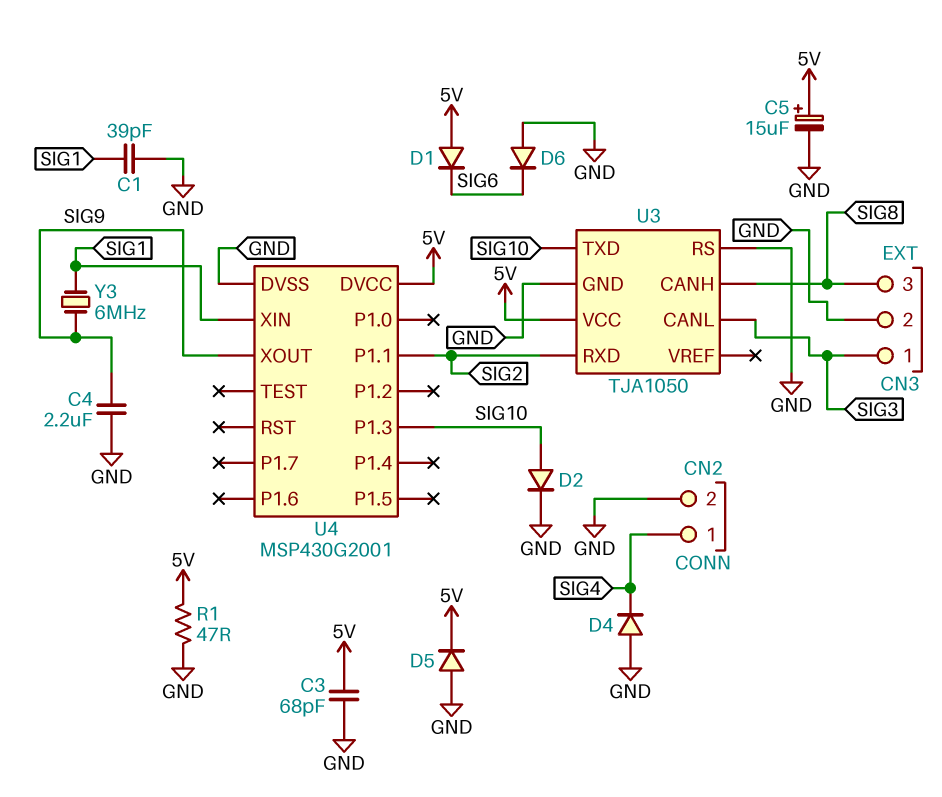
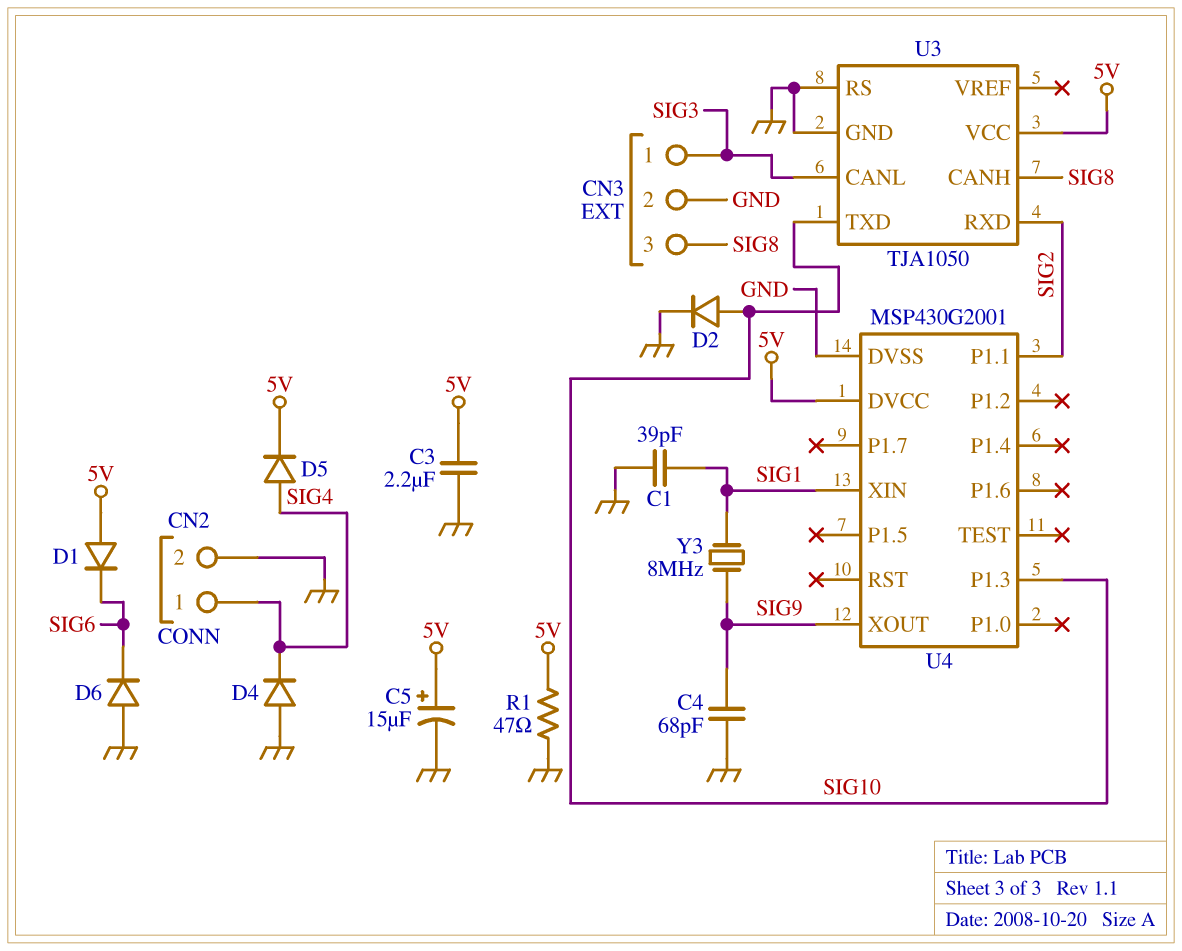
C3: 68pF (5V, GND) -> 2.2uF (5V, GND)
C4: 2.2uF (GND, SIG9) -> 68pF (GND, SIG9)
D5: diode (A GND, K 5V) -> diode (A SIG4, K 5V)
Y3: 6MHz (SIG1, SIG9) -> 8MHz (SIG1, SIG9)

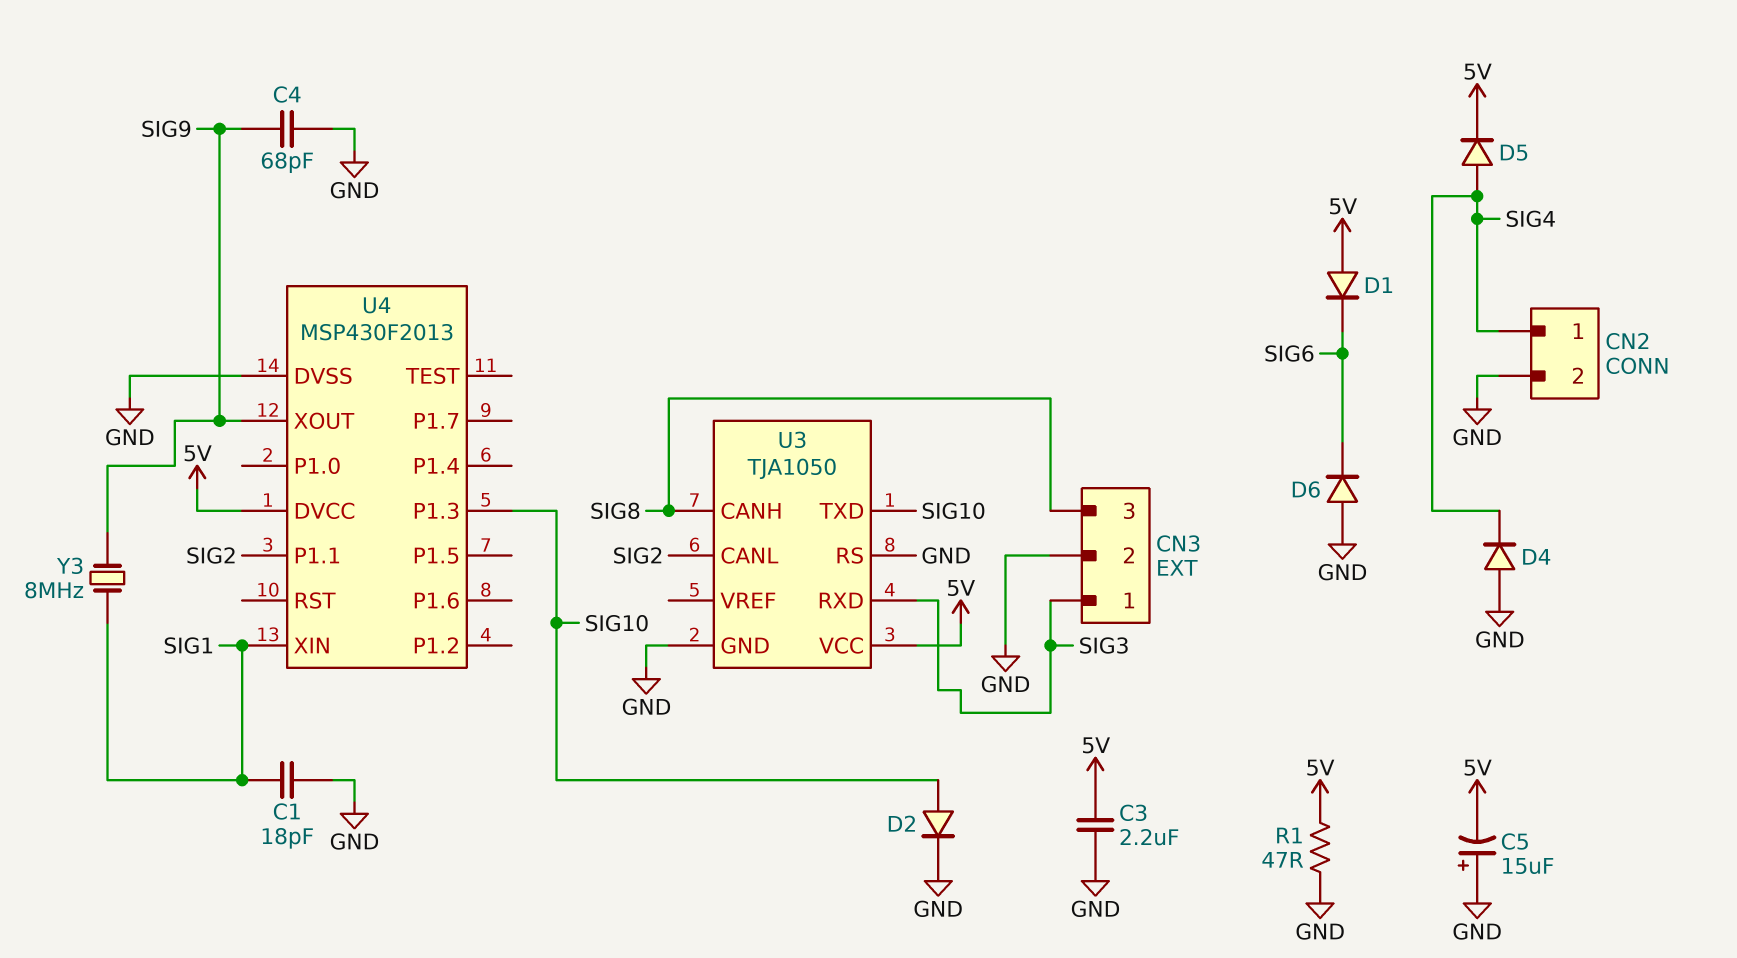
C1: 39pF (GND, SIG1) -> 18pF (GND, SIG1)
C5: 15uF (plus 5V, minus GND) -> 15uF (plus GND, minus 5V)
U3 pin CANL: SIG3 -> SIG2
U3 pin RXD: SIG2 -> SIG3
U4: MSP430G2001 -> MSP430F2013

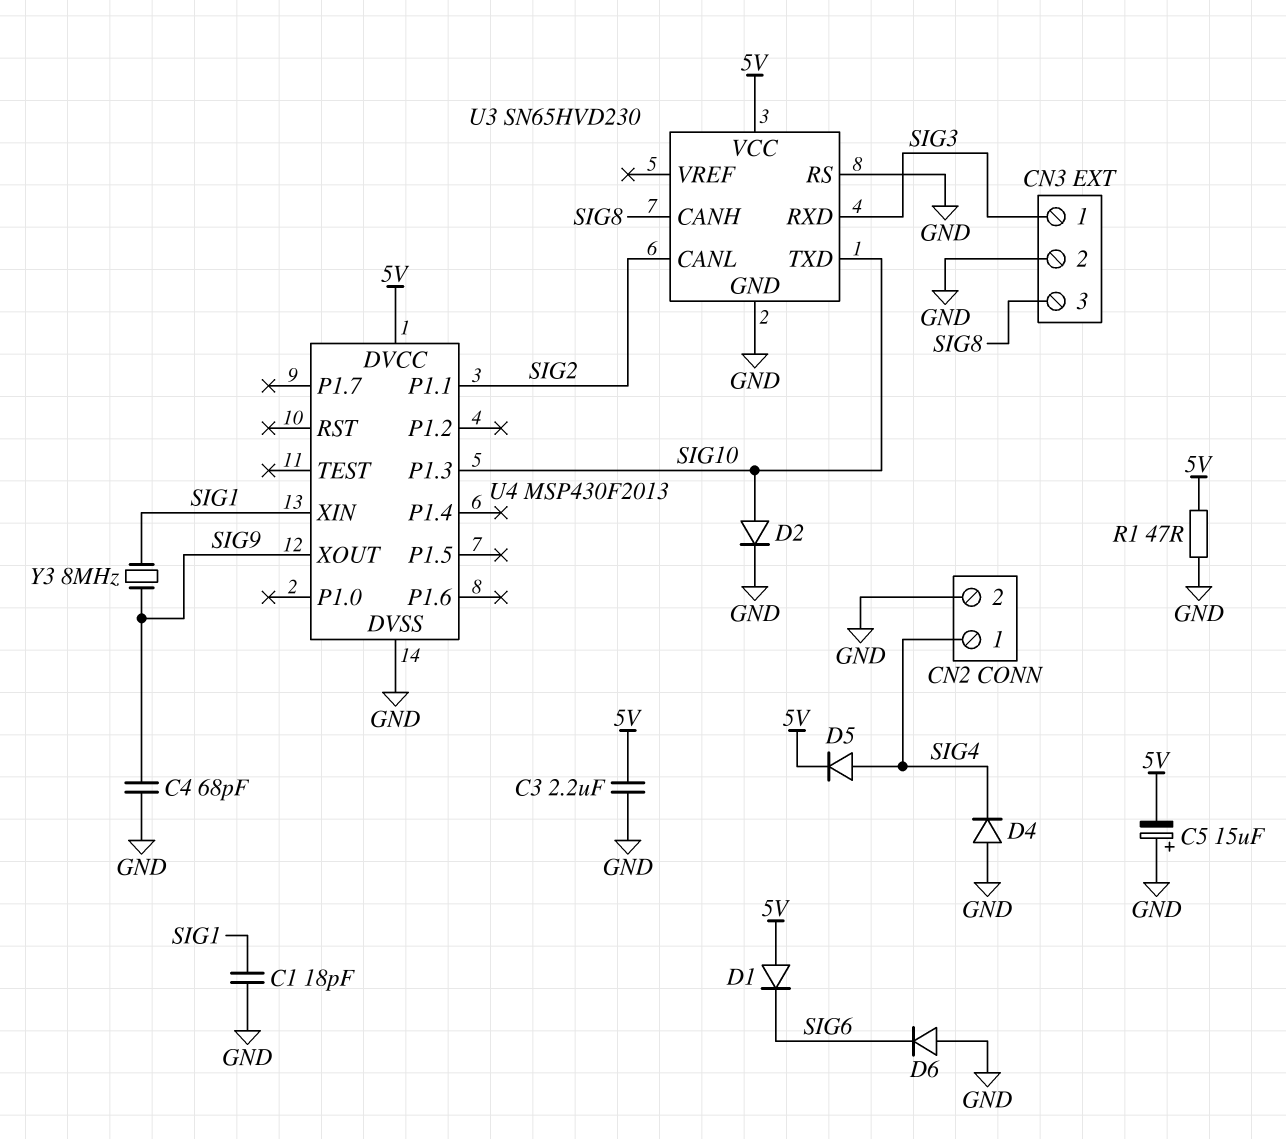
U3: TJA1050 -> SN65HVD230

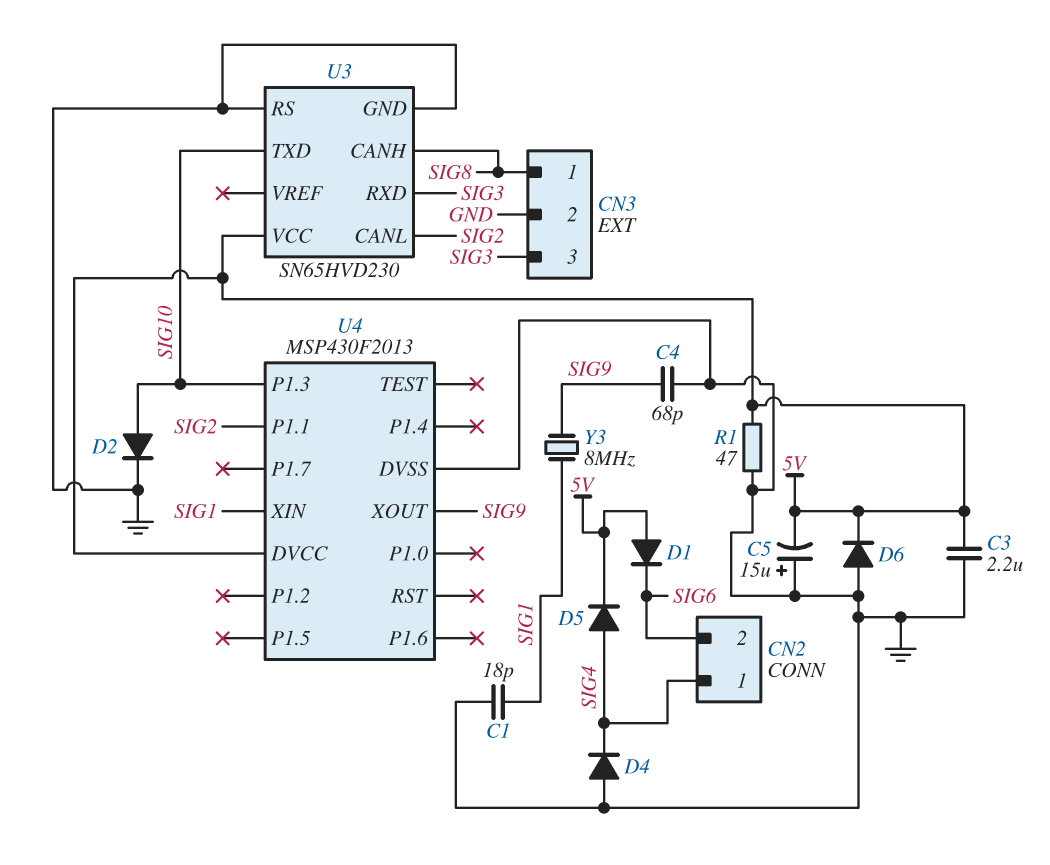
CN2 pin 2: GND -> SIG6
CN3 pin 1: SIG3 -> SIG8
CN3 pin 3: SIG8 -> SIG3
D6: diode (A GND, K SIG6) -> diode (A GND, K 5V)

